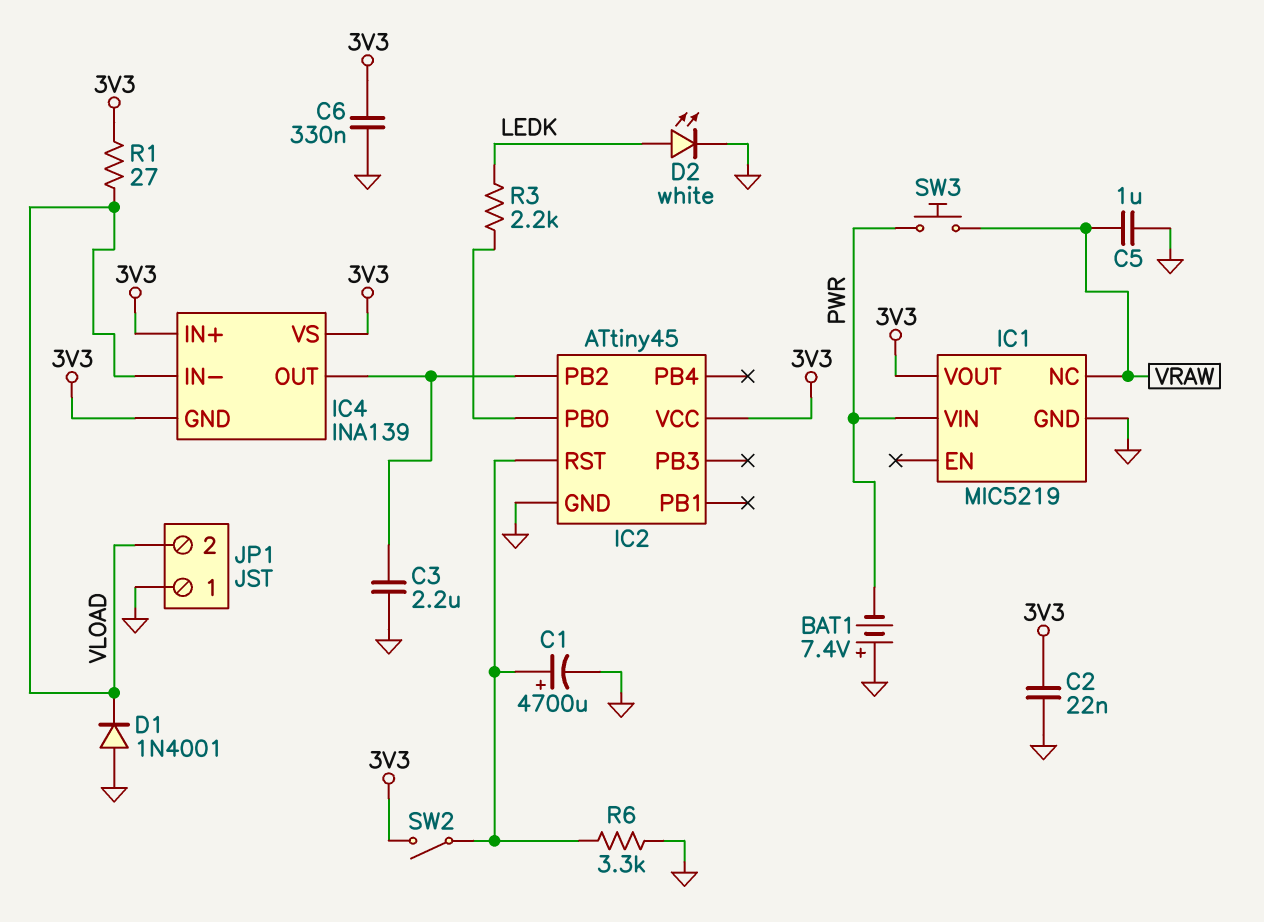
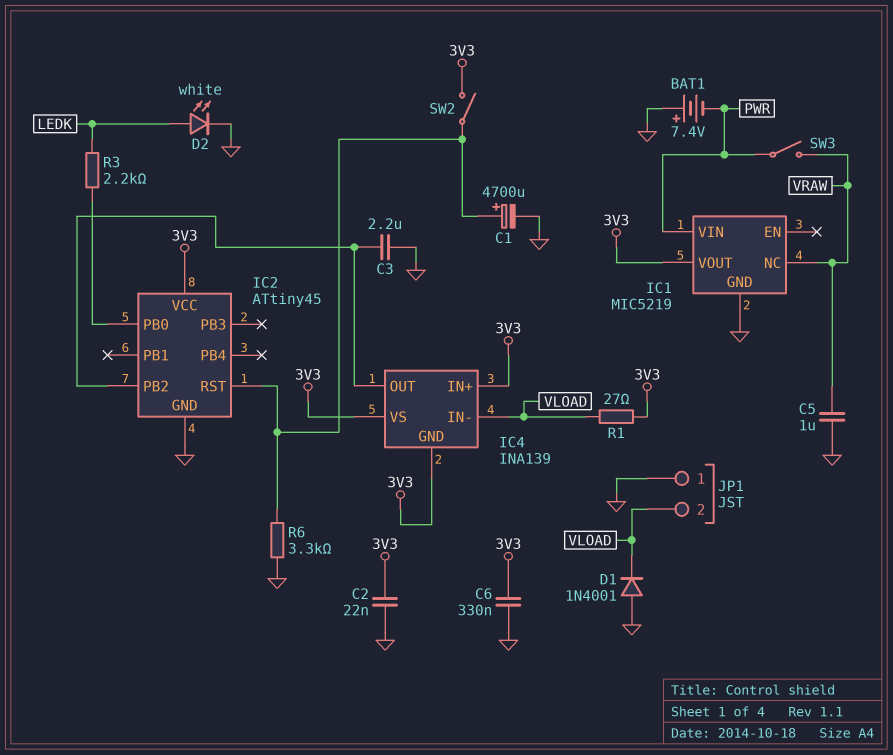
SW3: button (PWR, VRAW) -> switch (PWR, VRAW)

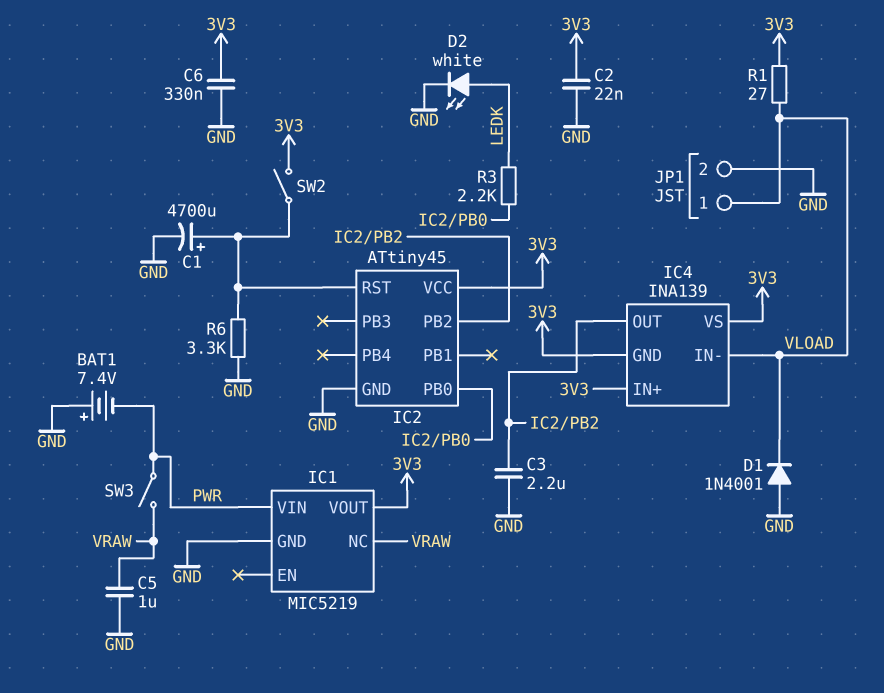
JP1 pin 1: GND -> VLOAD
JP1 pin 2: VLOAD -> GND

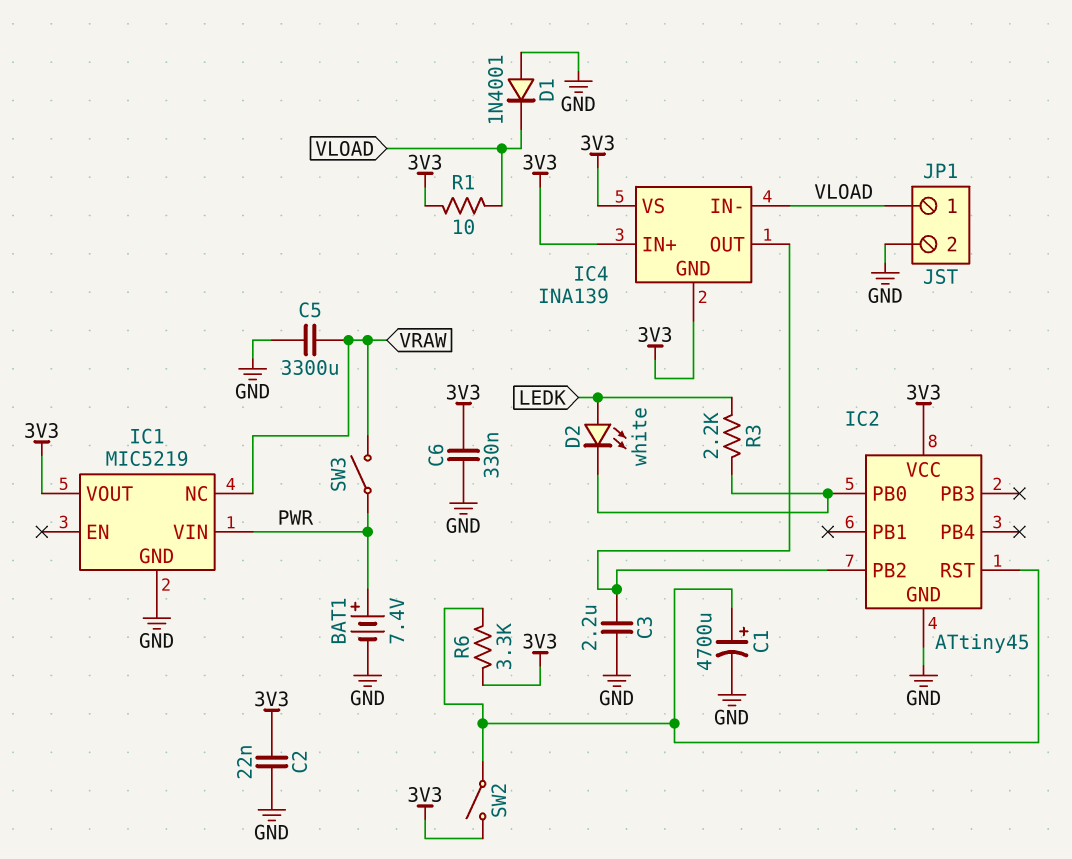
BAT1: 7.4V (plus GND, minus PWR) -> 7.4V (plus PWR, minus GND)
C5: 1uF (GND, VRAW) -> 3300uF (GND, VRAW)
D2: LED white (A LEDK, K GND) -> LED white (A LEDK, K IC2/PB0)
R1: 27 (3V3, VLOAD) -> 10 (3V3, VLOAD)
R6: 3.3k (GND, IC2/RST) -> 3.3k (3V3, IC2/RST)

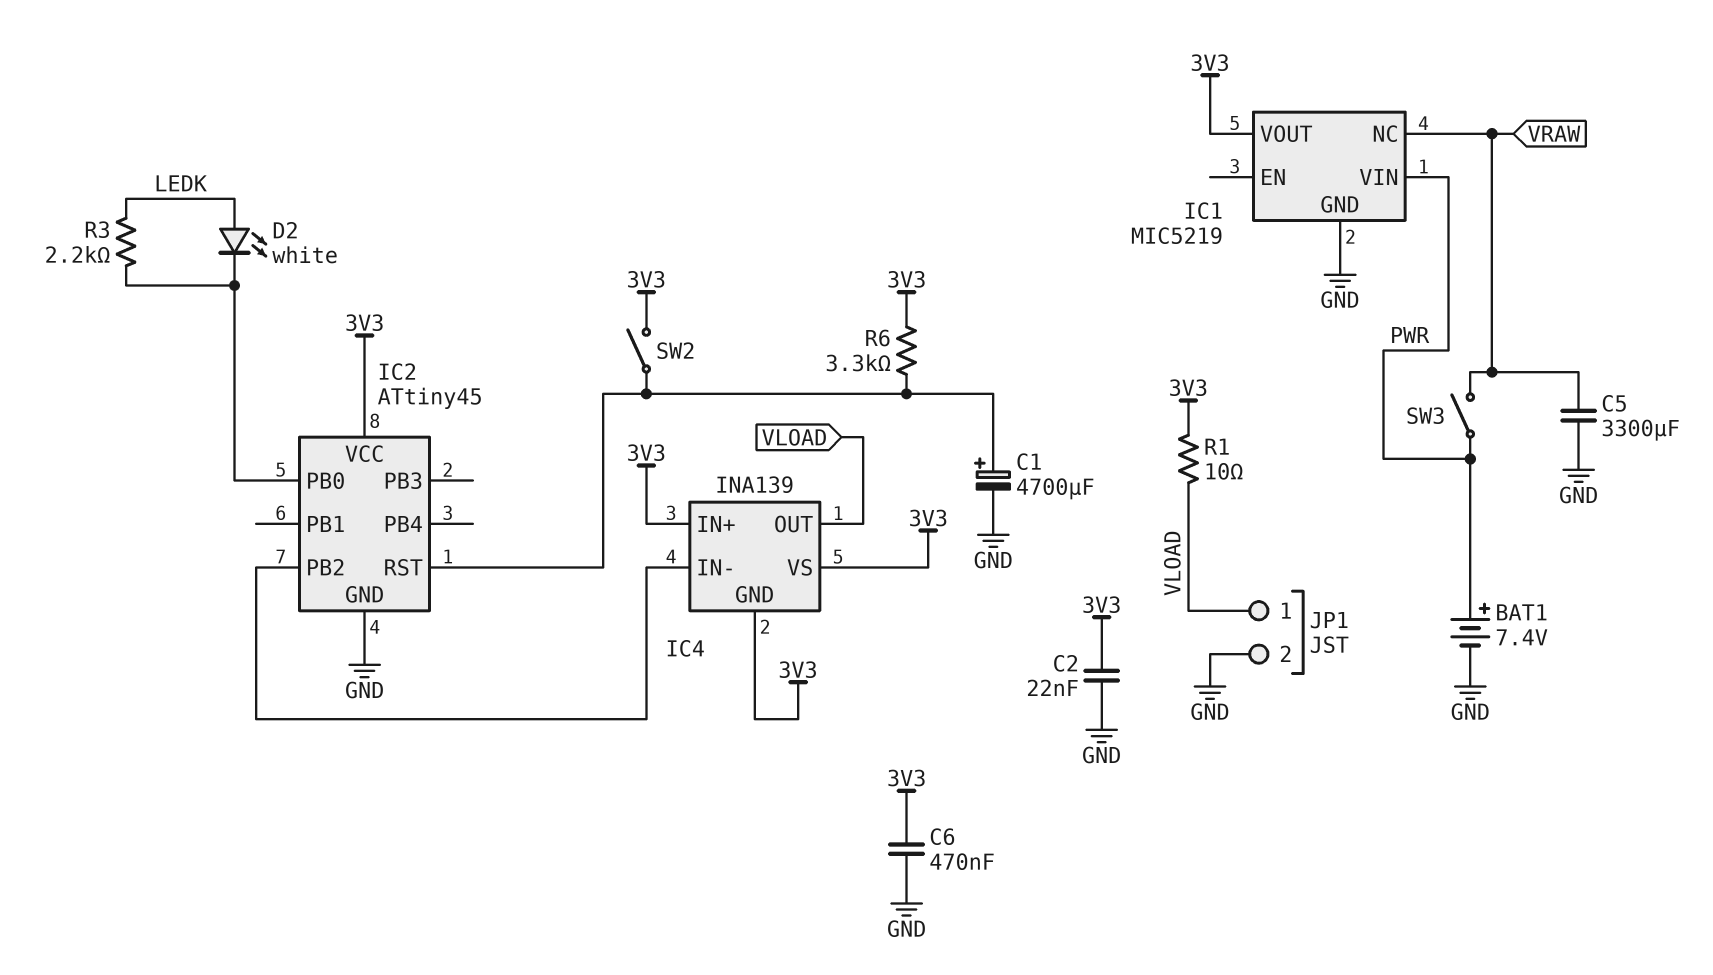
C3: 2.2uF (GND, IC2/PB2) -> none
C6: 330nF (3V3, GND) -> 470nF (3V3, GND)
D1: diode 1N4001 (A GND, K VLOAD) -> none
IC4 pin IN-: VLOAD -> IC2/PB2
IC4 pin OUT: IC2/PB2 -> VLOAD

